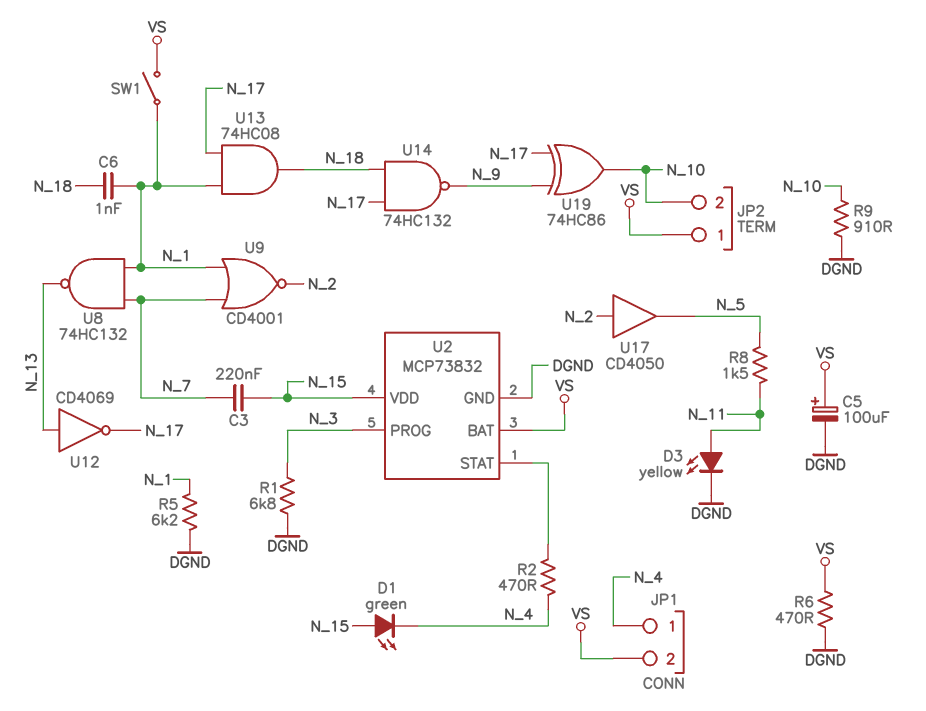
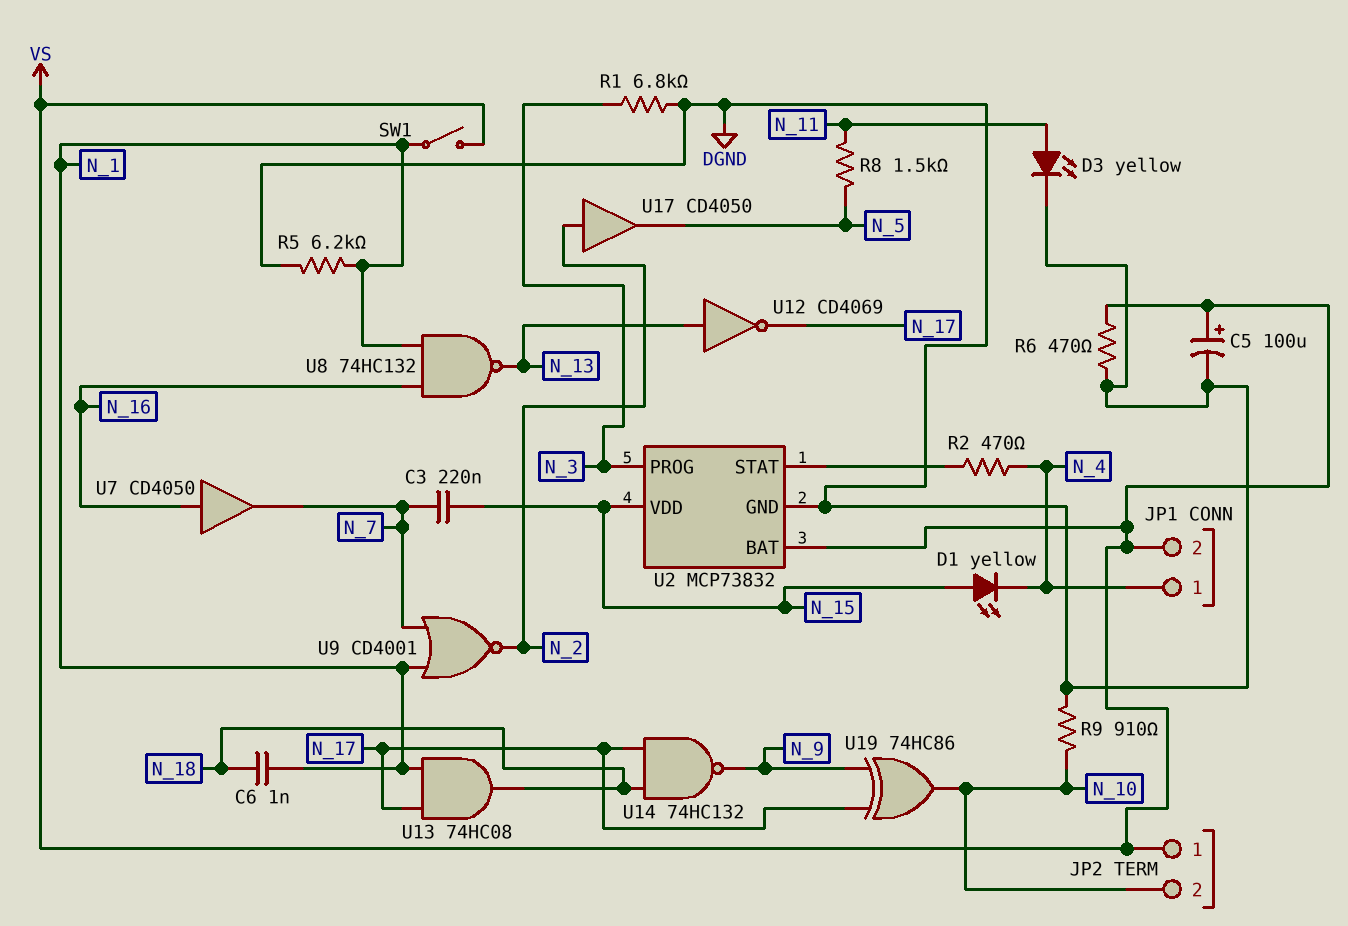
D1: LED green (A N_15, K N_4) -> LED yellow (A N_15, K N_4)
U7: none -> buffer CD4050 (in N_16, out N_7)
U8: NAND 74HC132 (in N_1, in N_7, out N_13) -> NAND 74HC132 (in N_1, in N_16, out N_13)

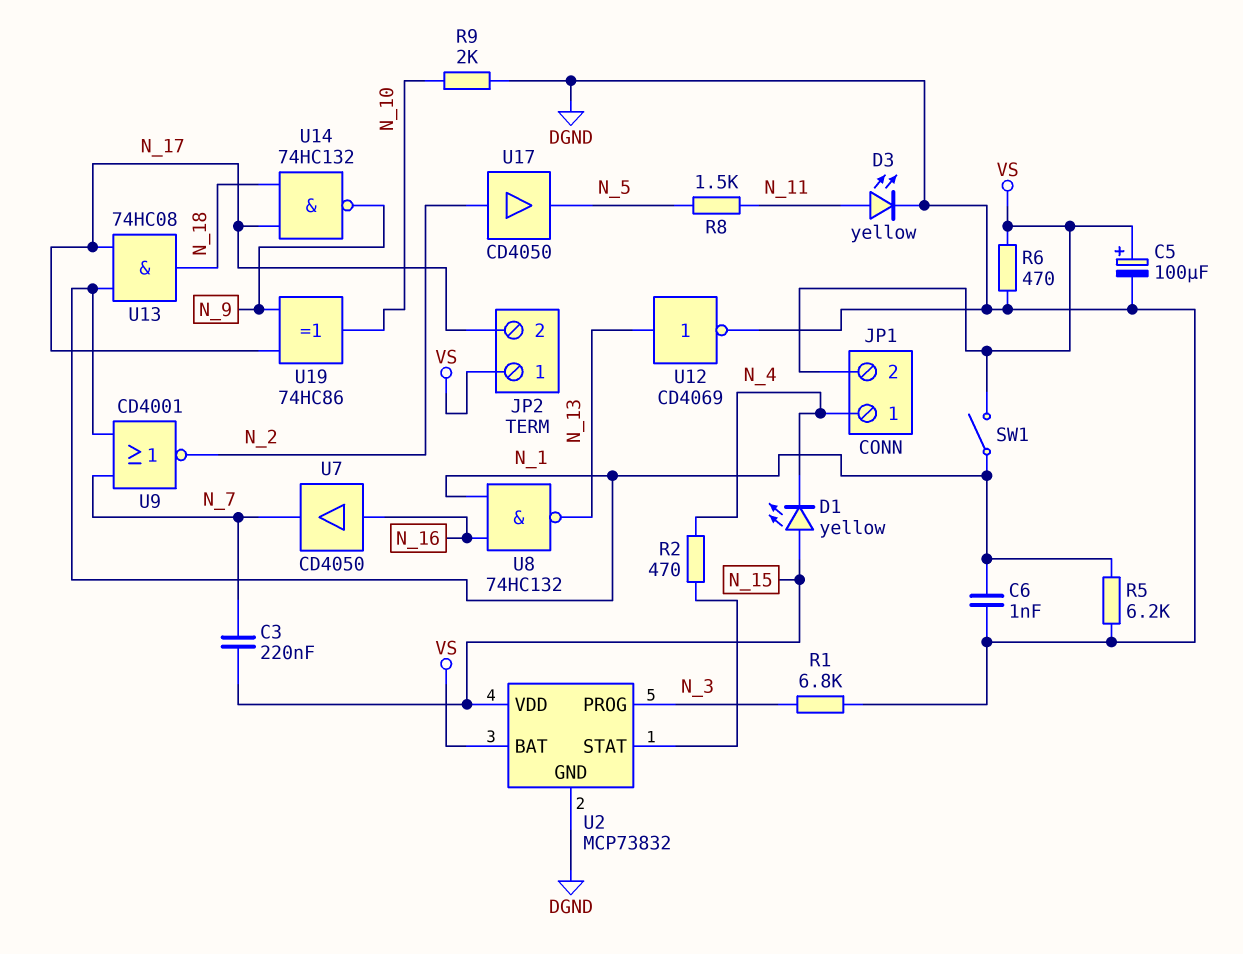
C6: 1nF (N_1, N_18) -> 1nF (DGND, N_1)
JP2 pin 2: N_10 -> N_17
R9: 910 (DGND, N_10) -> 2k (DGND, N_10)
U12: NOT CD4069 (in N_13, out N_17) -> NOT CD4069 (in N_13, out DGND)

